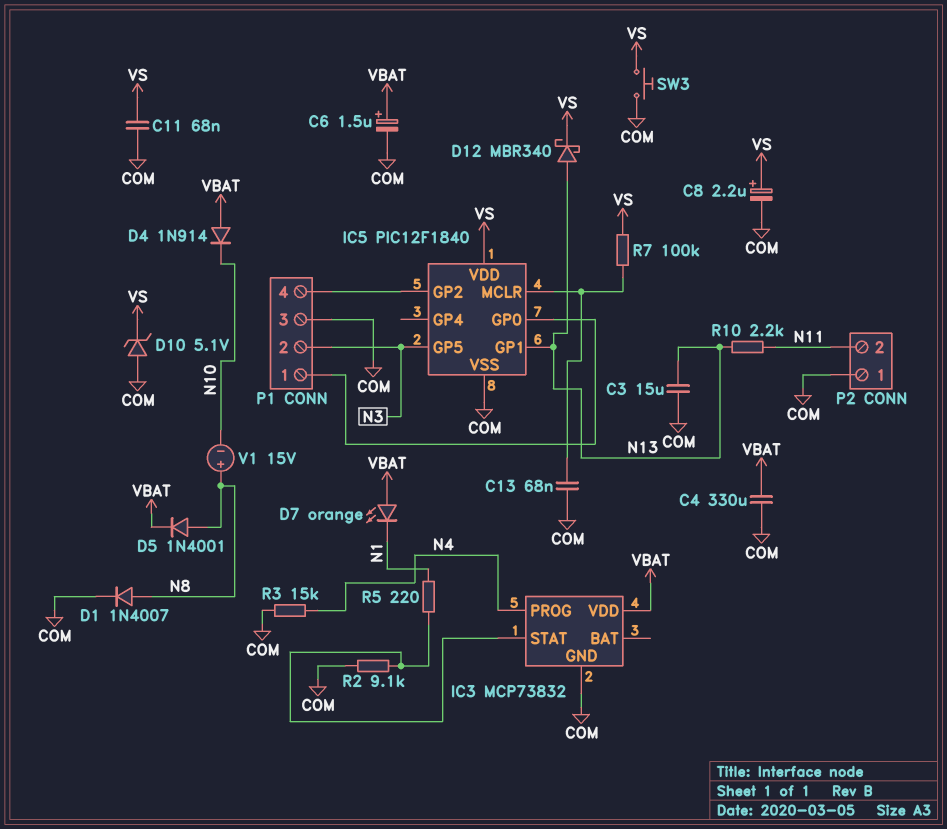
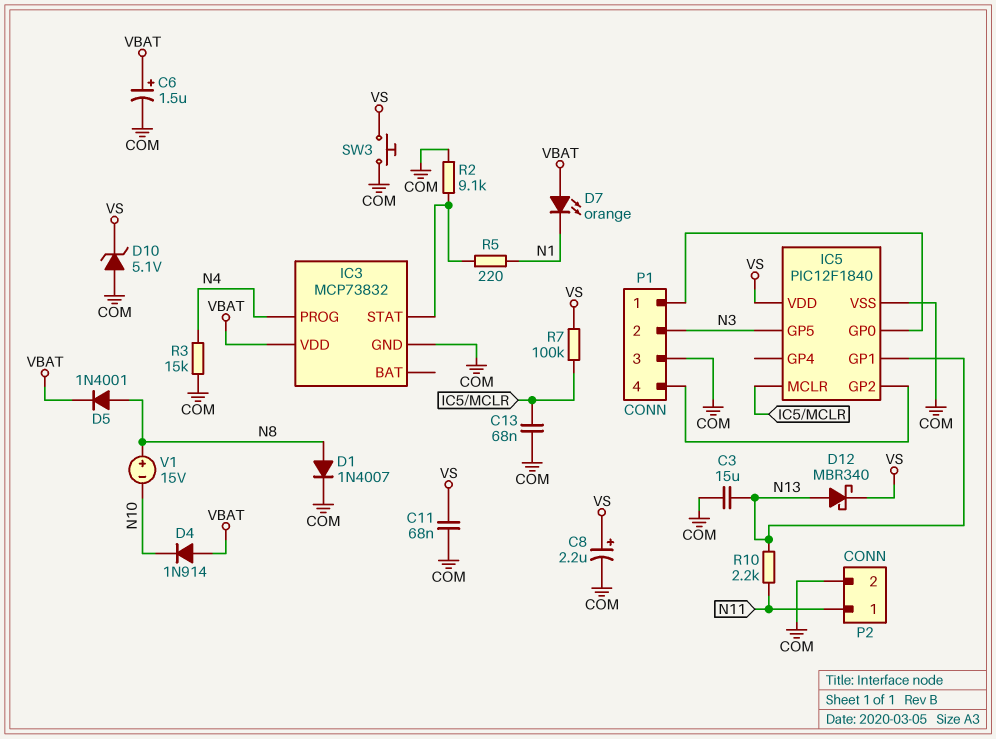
C4: 330uF (COM, VBAT) -> none
P2 pin 1: COM -> N11
P2 pin 2: N11 -> COM

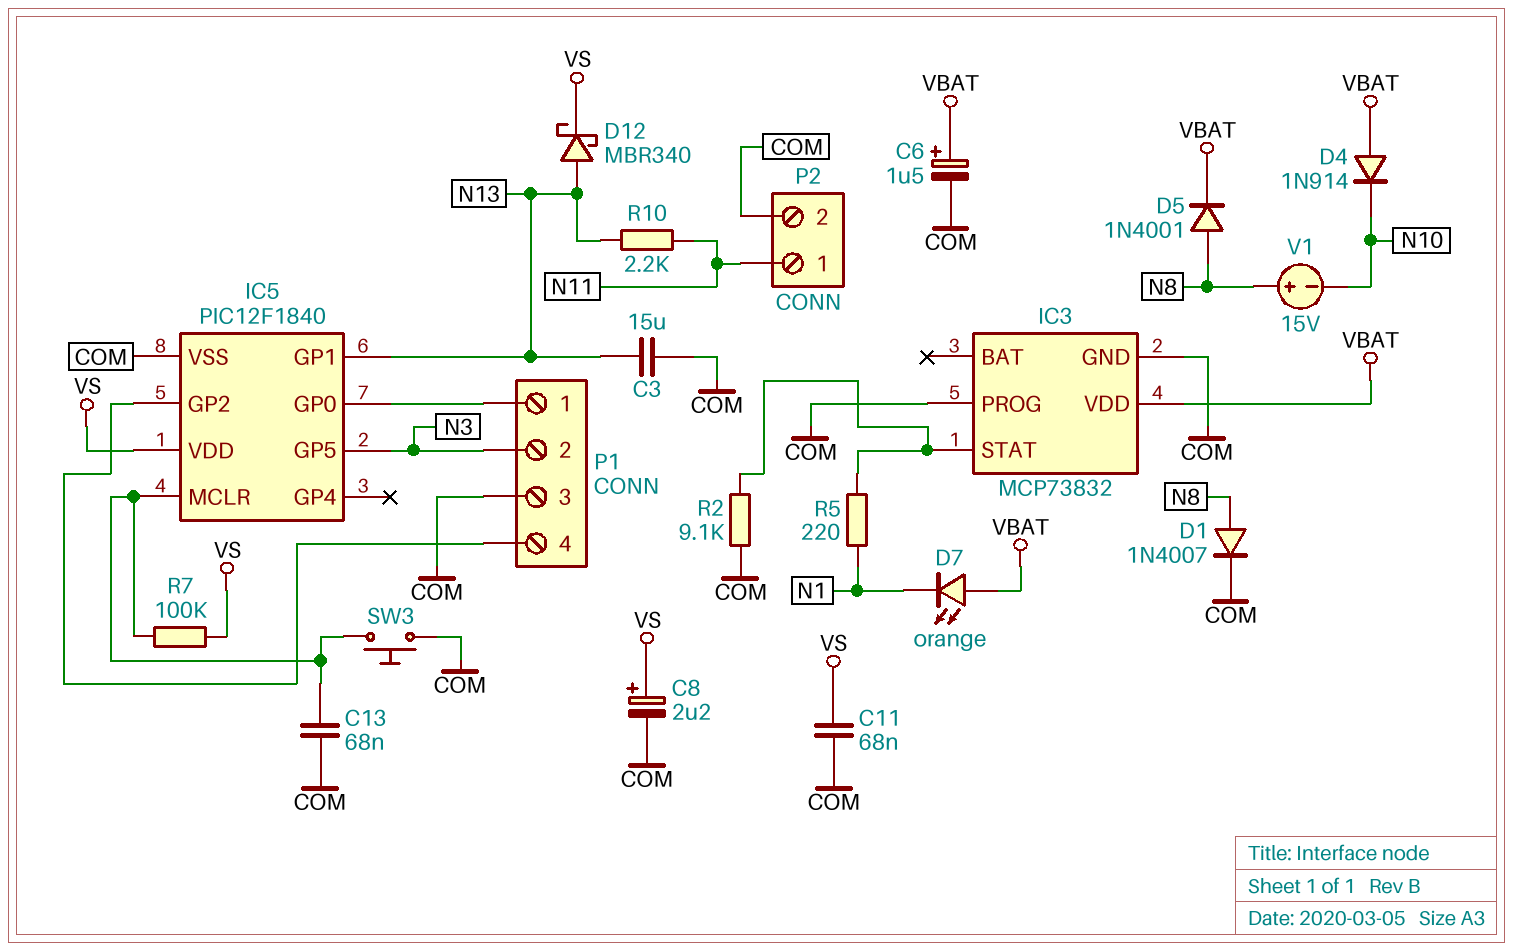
D10: zener 5.1V (A COM, K VS) -> none
IC3 pin PROG: N4 -> COM
R3: 15k (COM, N4) -> none
SW3: button (COM, VS) -> button (COM, IC5/MCLR)

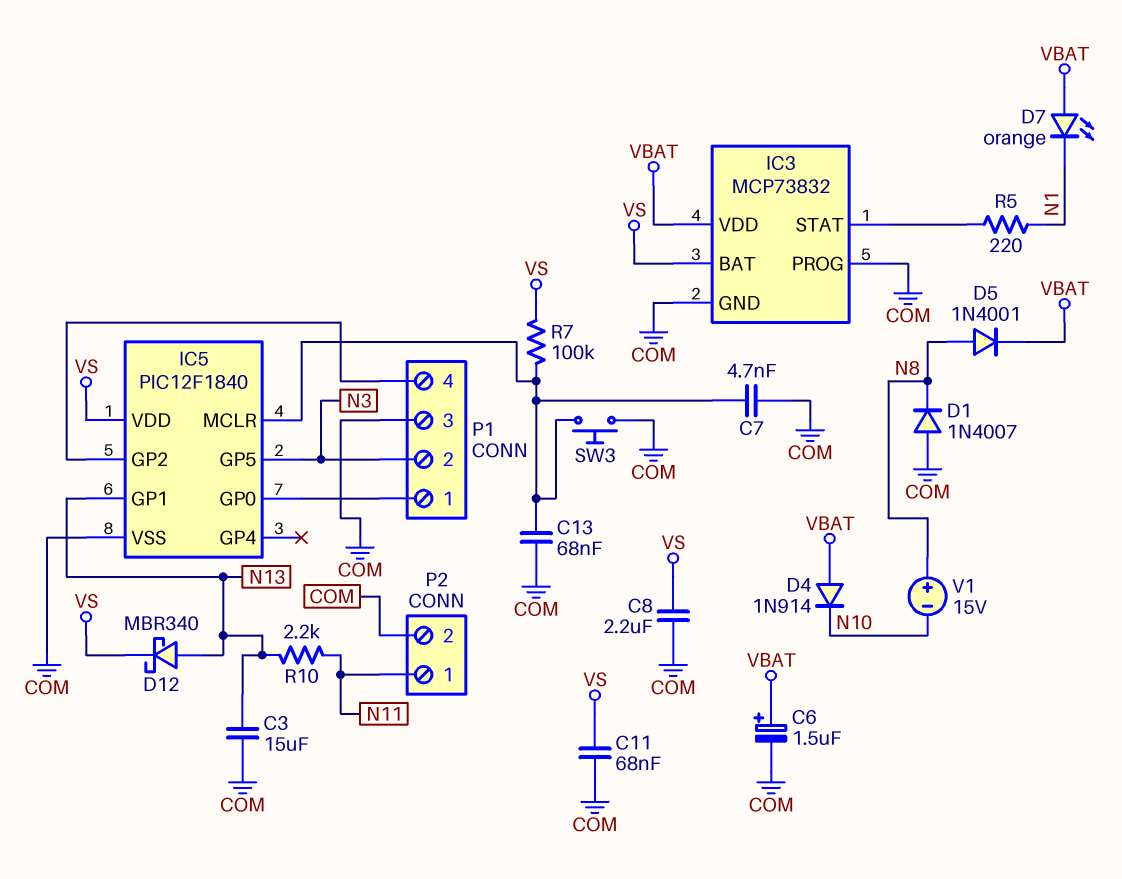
C7: none -> 4.7nF (COM, IC5/MCLR)
C8: 2.2uF (plus VS, minus COM) -> 2.2uF (COM, VS)
D1: diode 1N4007 (A N8, K COM) -> diode 1N4007 (A COM, K N8)
IC3 pin BAT: none -> VS
R2: 9.1k (COM, IC3/STAT) -> none

